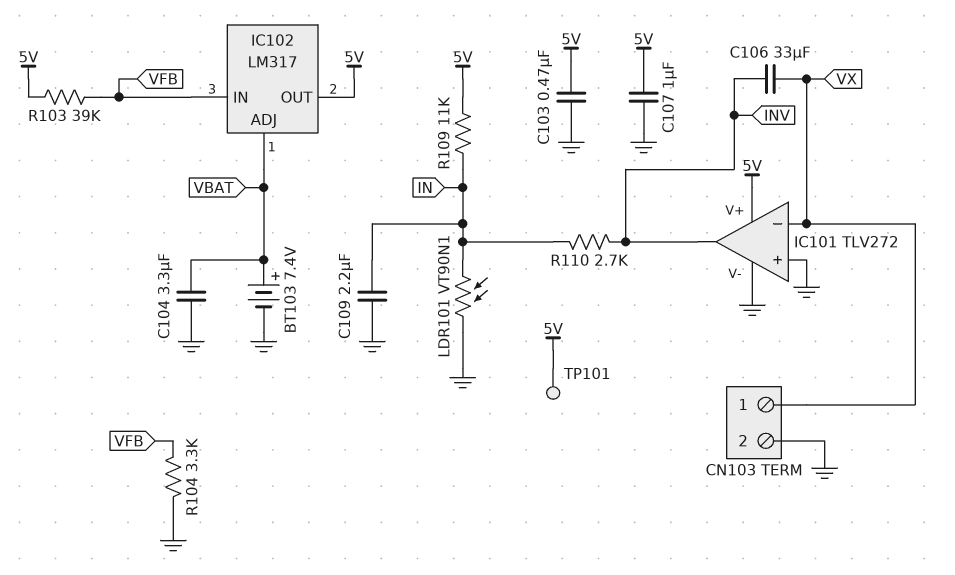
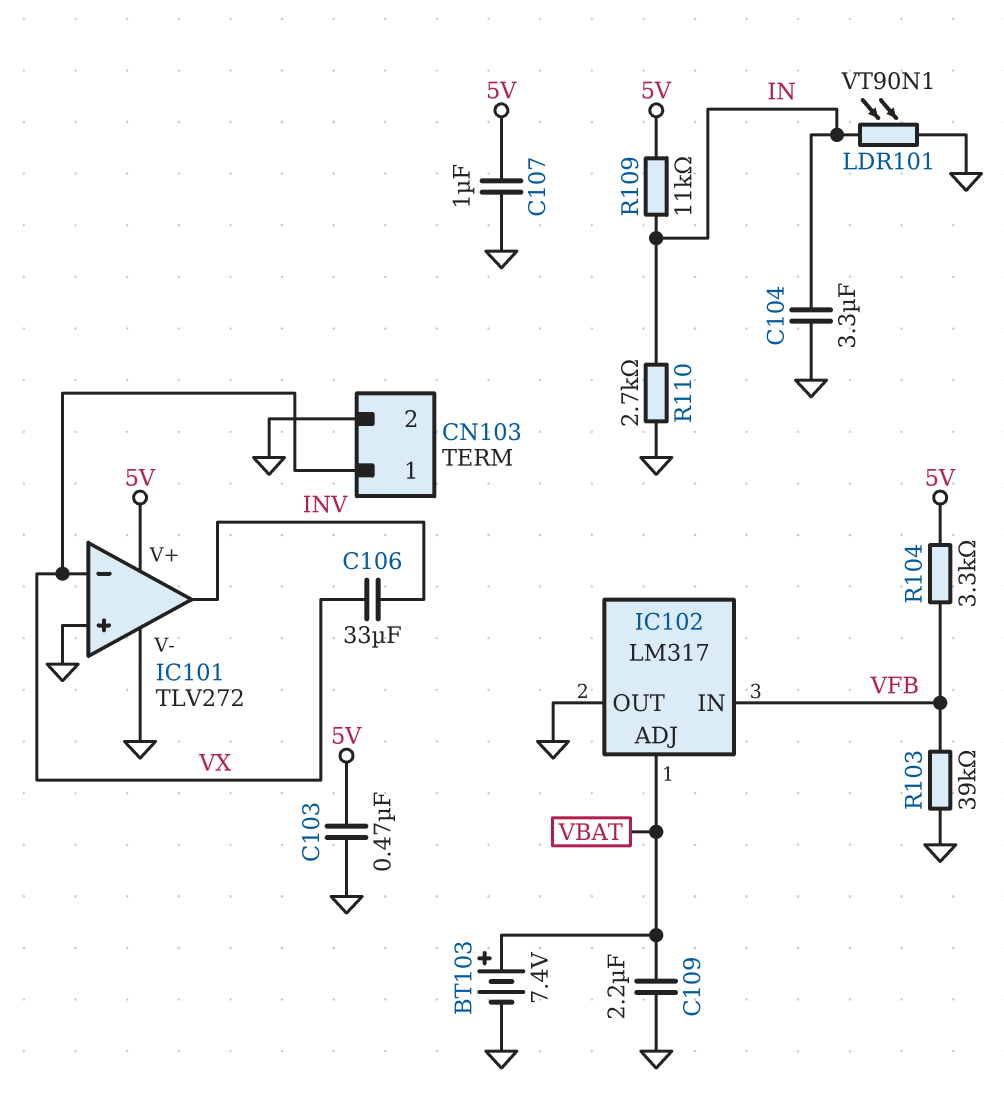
C104: 3.3uF (GND, VBAT) -> 3.3uF (GND, IN)
C109: 2.2uF (GND, IN) -> 2.2uF (GND, VBAT)
IC102 pin OUT: 5V -> GND
R103: 39k (5V, VFB) -> 39k (GND, VFB)
R104: 3.3k (GND, VFB) -> 3.3k (5V, VFB)
R110: 2.7k (IN, INV) -> 2.7k (GND, IN)
TP101: test point (5V) -> none

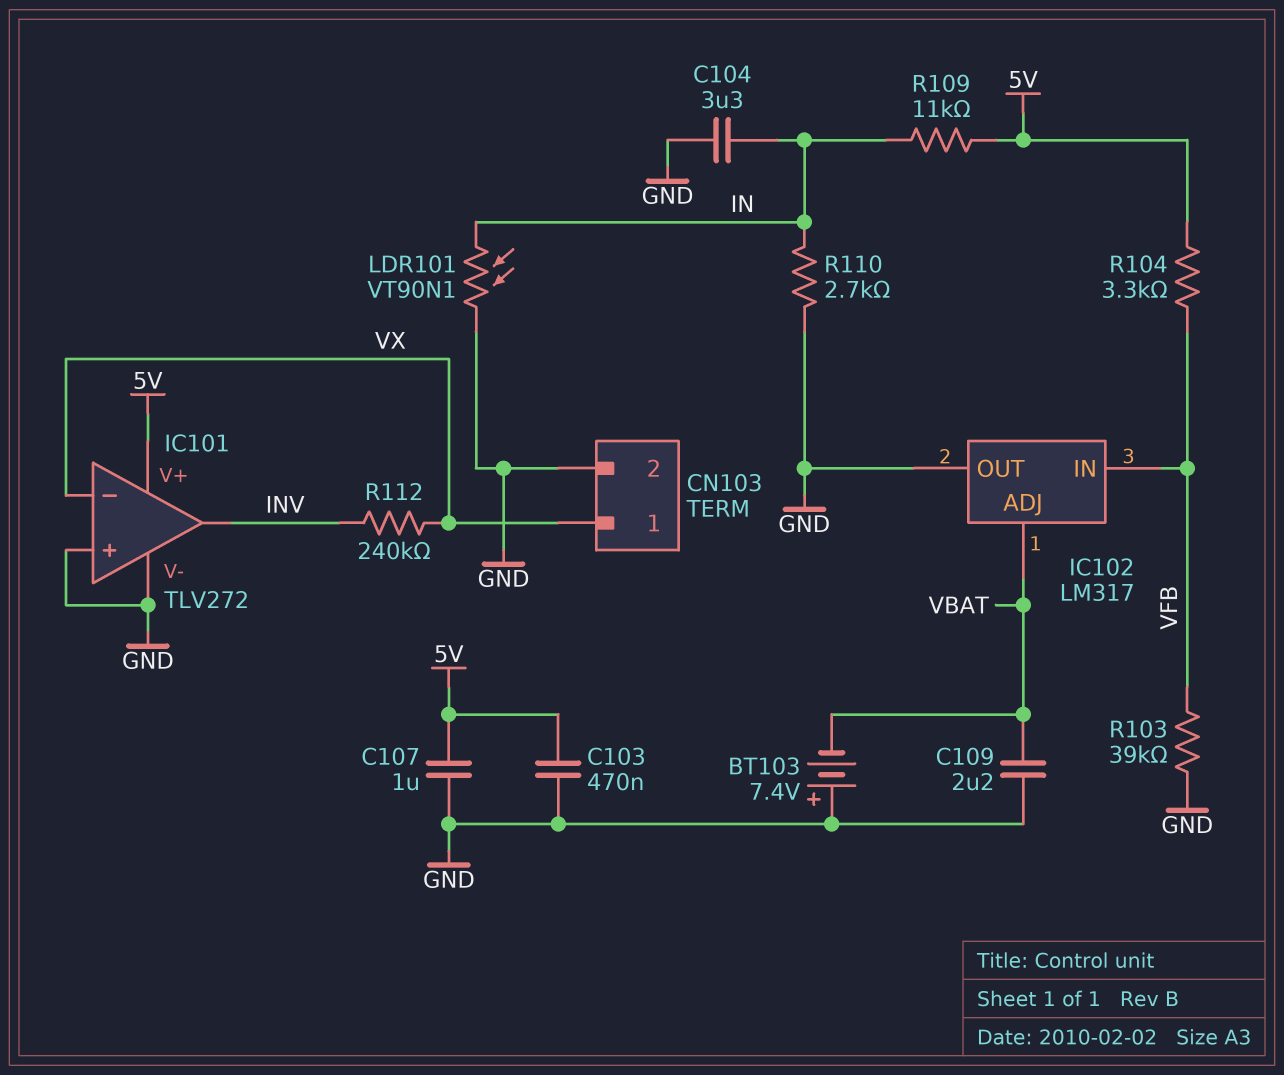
BT103: 7.4V (plus VBAT, minus GND) -> 7.4V (plus GND, minus VBAT)
C106: 33uF (INV, VX) -> none
R112: none -> 240k (INV, VX)

